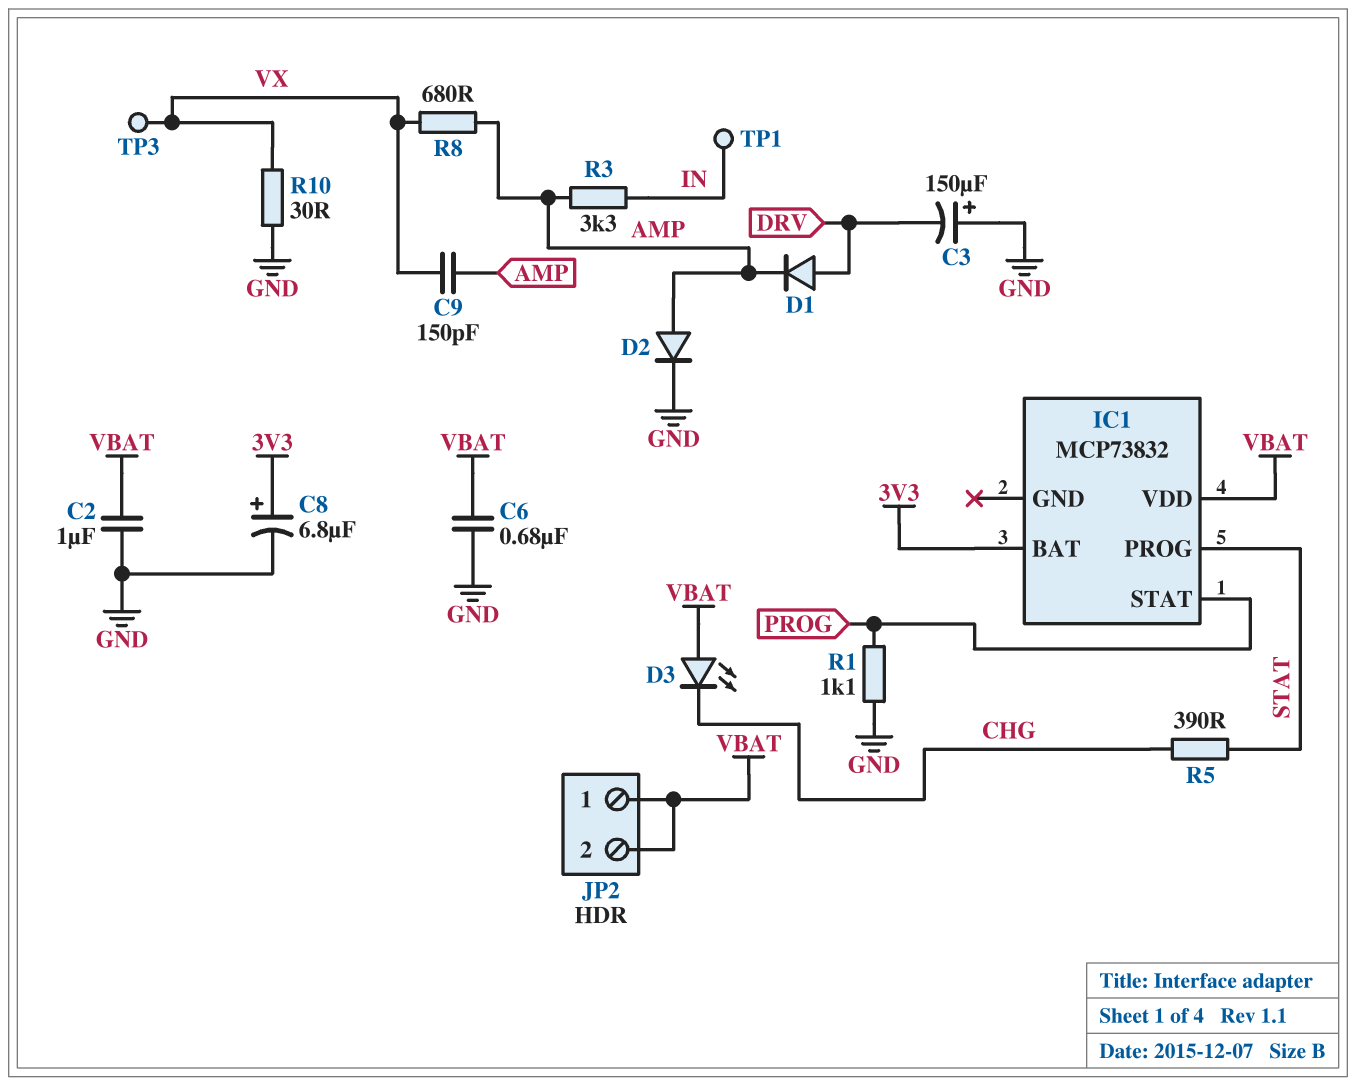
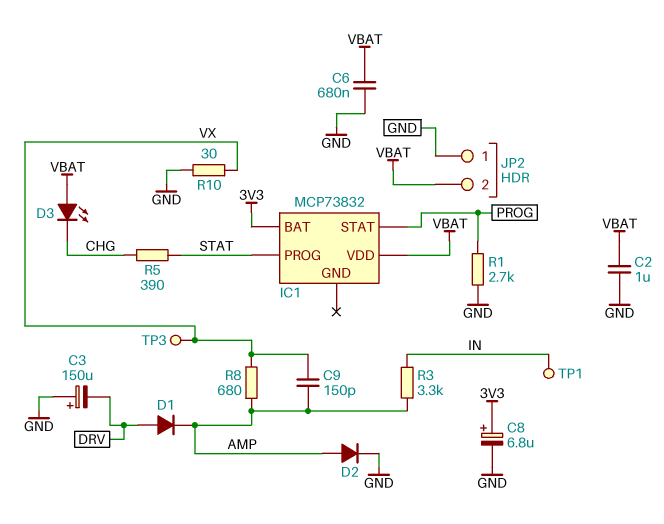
JP2 pin 1: VBAT -> GND
R1: 1.1k (GND, PROG) -> 2.7k (GND, PROG)

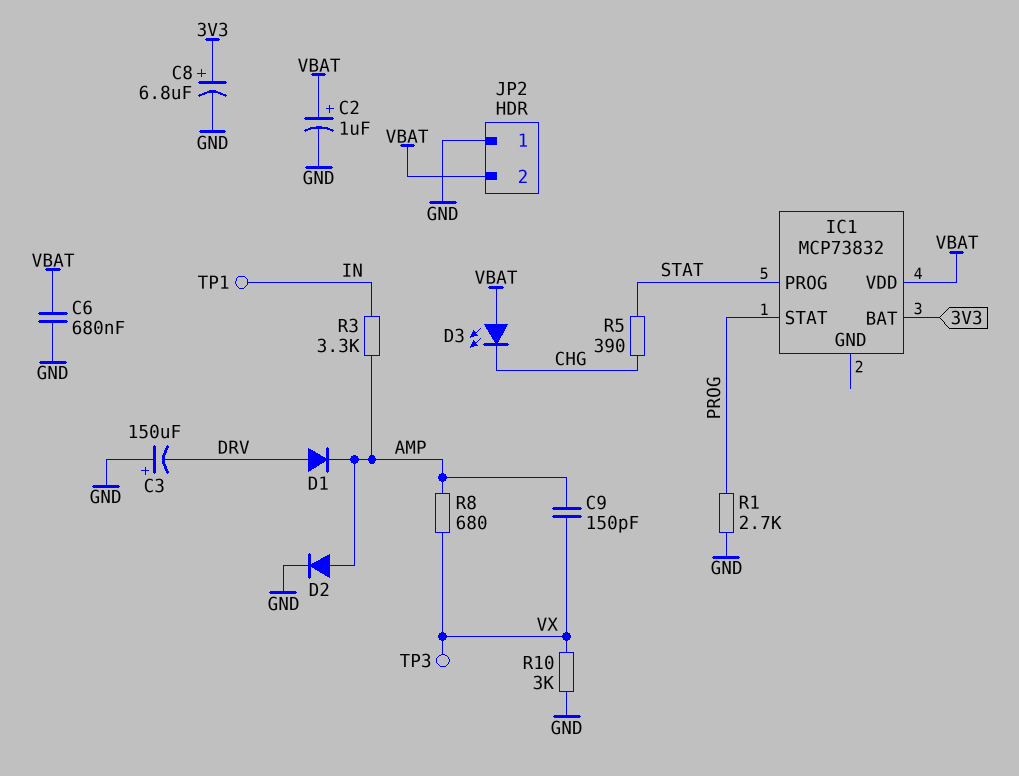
C2: 1uF (GND, VBAT) -> 1uF (plus VBAT, minus GND)
R10: 30 (GND, VX) -> 3k (GND, VX)

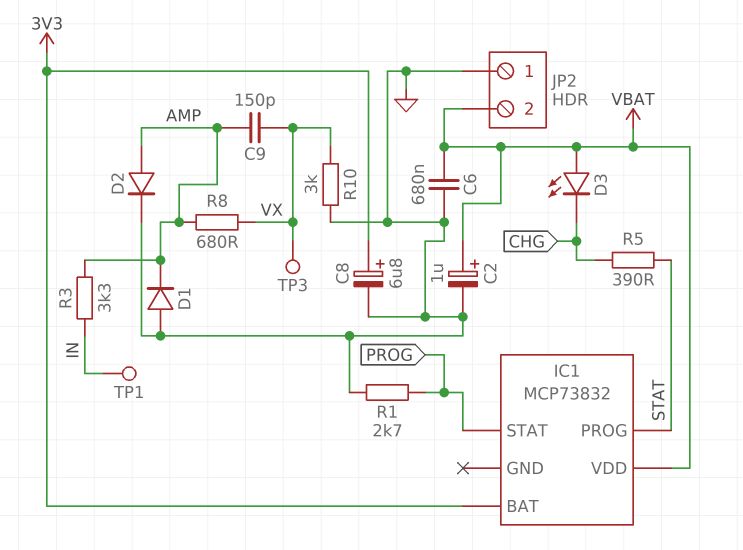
C3: 150uF (plus GND, minus DRV) -> none
D1: diode (A DRV, K AMP) -> diode (A GND, K AMP)

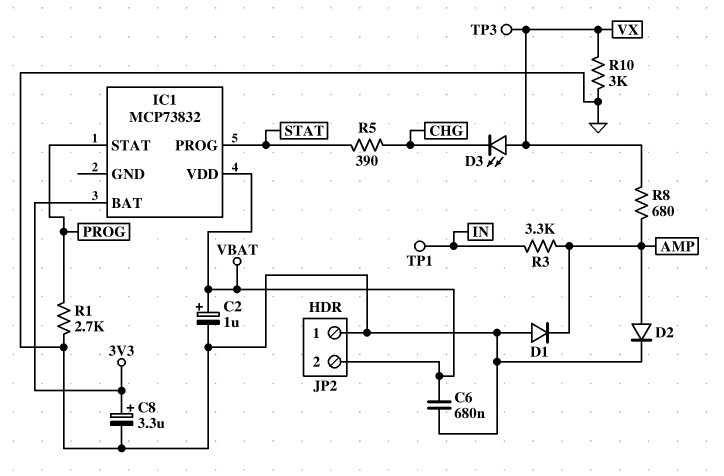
C8: 6.8uF (plus 3V3, minus GND) -> 3.3uF (plus 3V3, minus GND)
C9: 150pF (AMP, VX) -> none
D3: LED (A VBAT, K CHG) -> LED (A VX, K CHG)

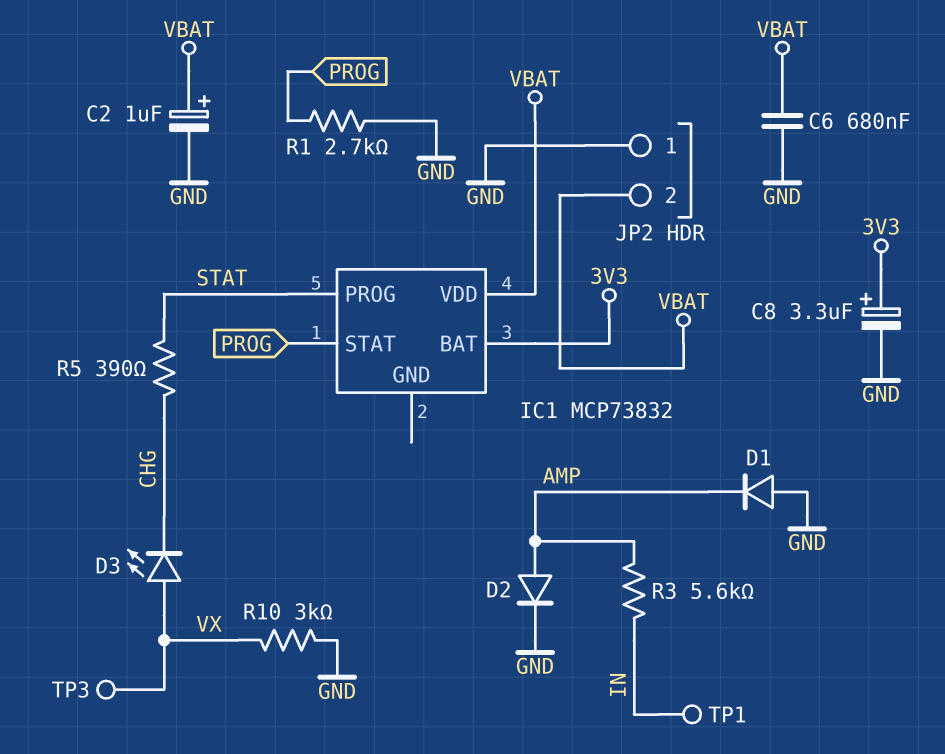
R3: 3.3k (AMP, IN) -> 5.6k (AMP, IN)
R8: 680 (AMP, VX) -> none

